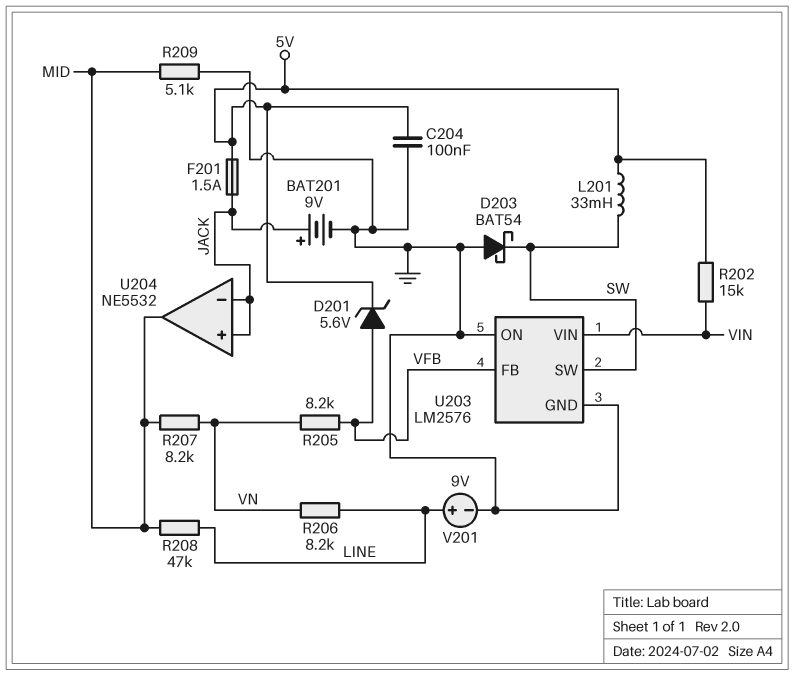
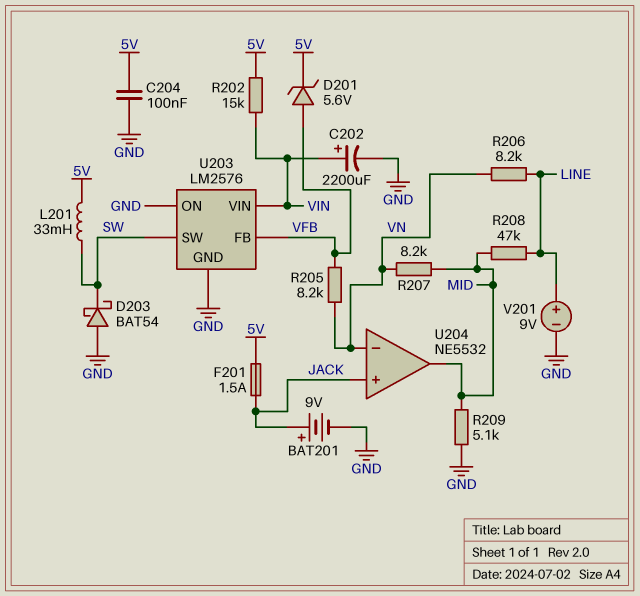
C202: none -> 2200uF (plus VIN, minus GND)
U204 pin in-: JACK -> VN

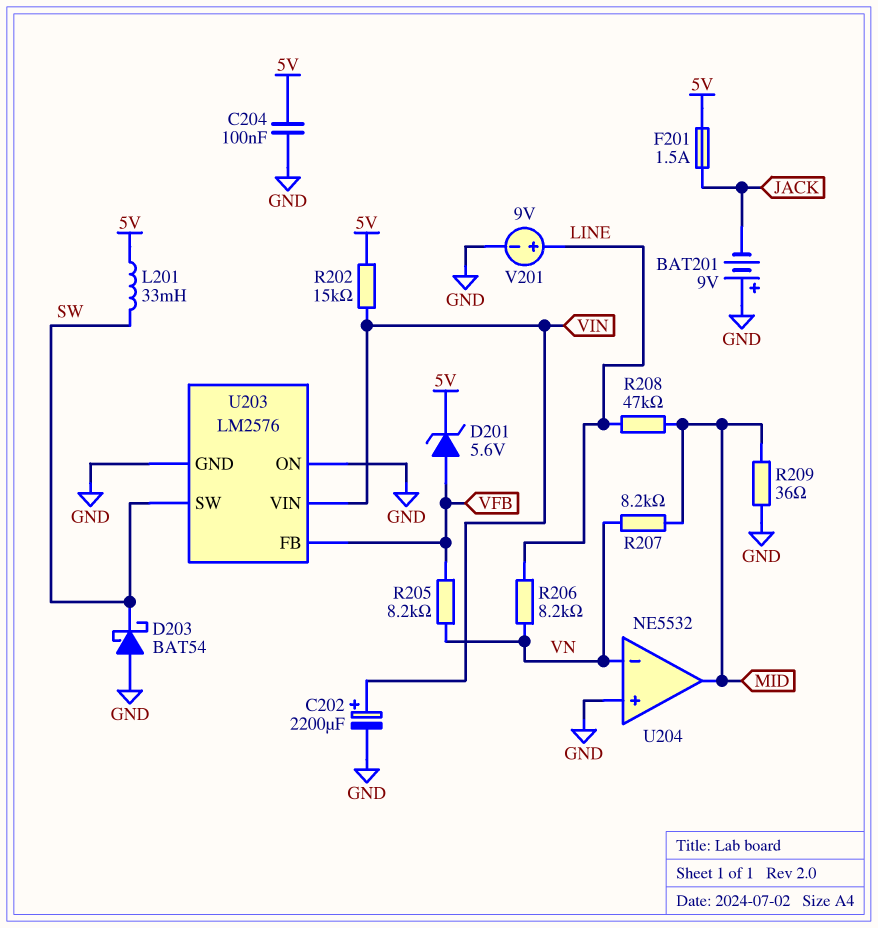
BAT201: 9V (plus JACK, minus GND) -> 9V (plus GND, minus JACK)
R209: 5.1k (GND, MID) -> 36 (GND, MID)
U204 pin in+: JACK -> GND

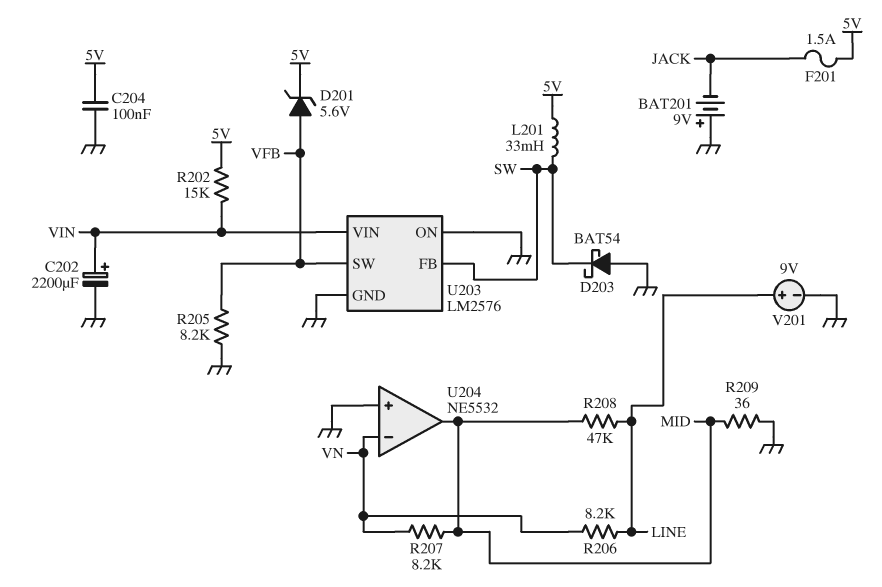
R205: 8.2k (VFB, VN) -> 8.2k (GND, VFB)
U203 pin FB: VFB -> SW
U203 pin SW: SW -> VFB

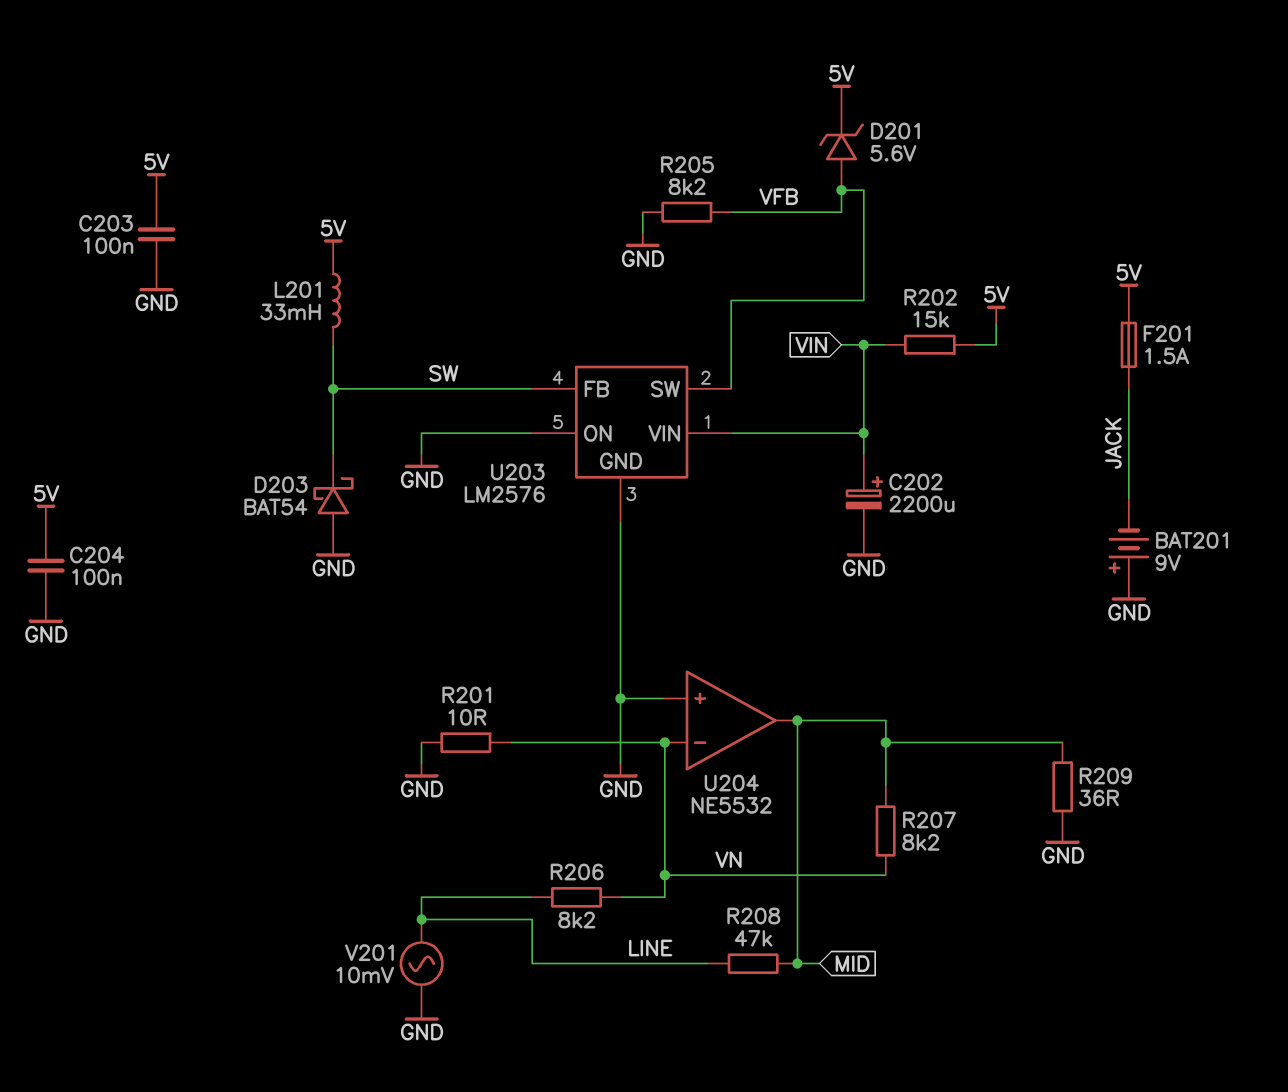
C203: none -> 100nF (5V, GND)
R201: none -> 10 (GND, VN)
V201: 9V (plus LINE, minus GND) -> AC 10mV (GND, LINE)

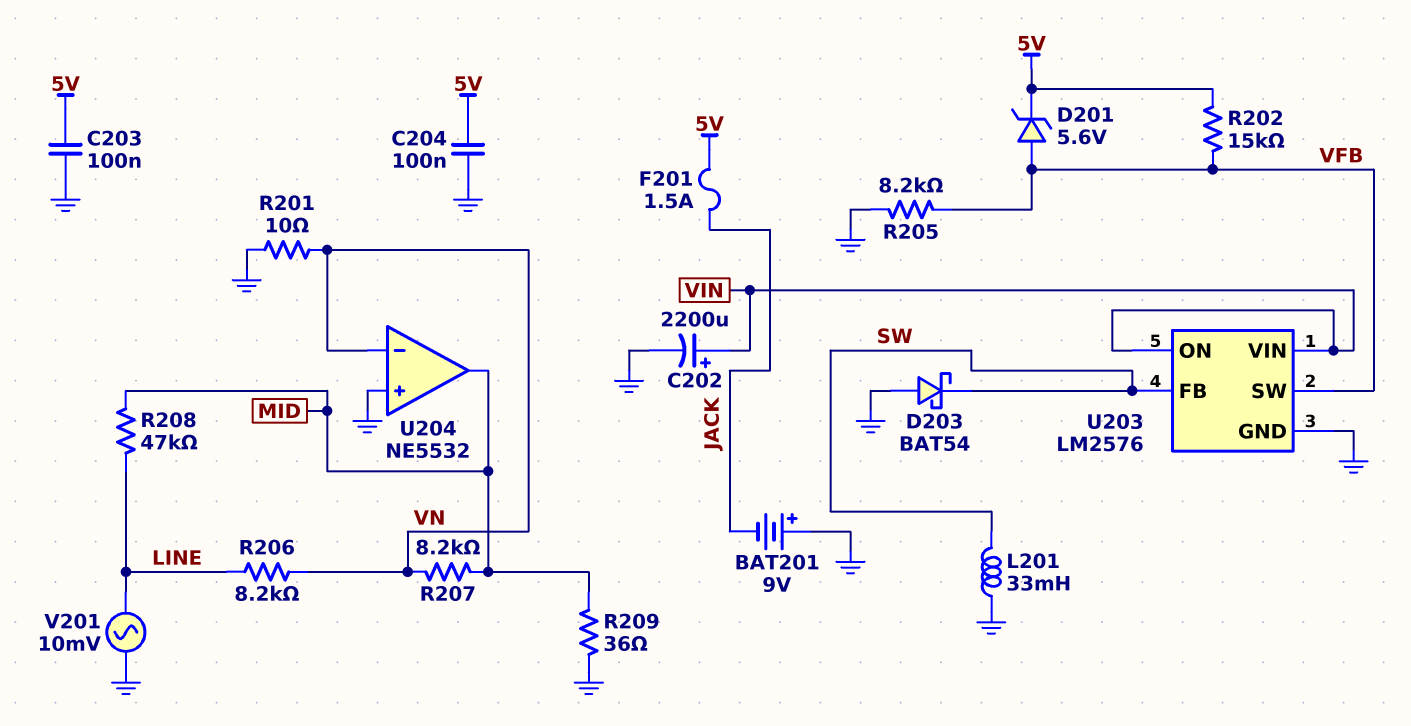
L201: 33mH (5V, SW) -> 33mH (GND, SW)
R202: 15k (5V, VIN) -> 15k (5V, VFB)
U203 pin ON: GND -> VIN

